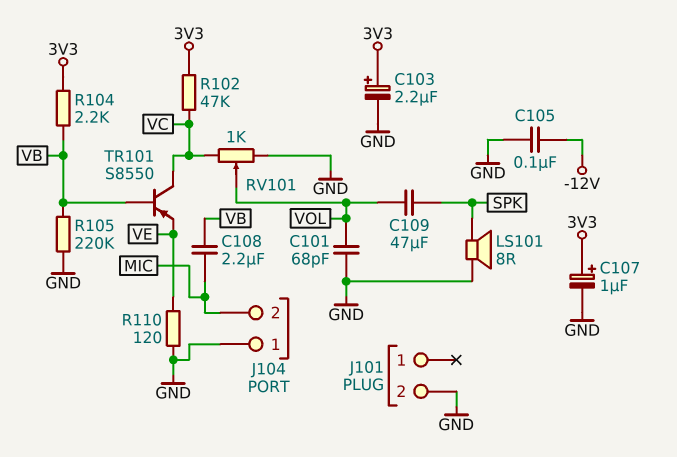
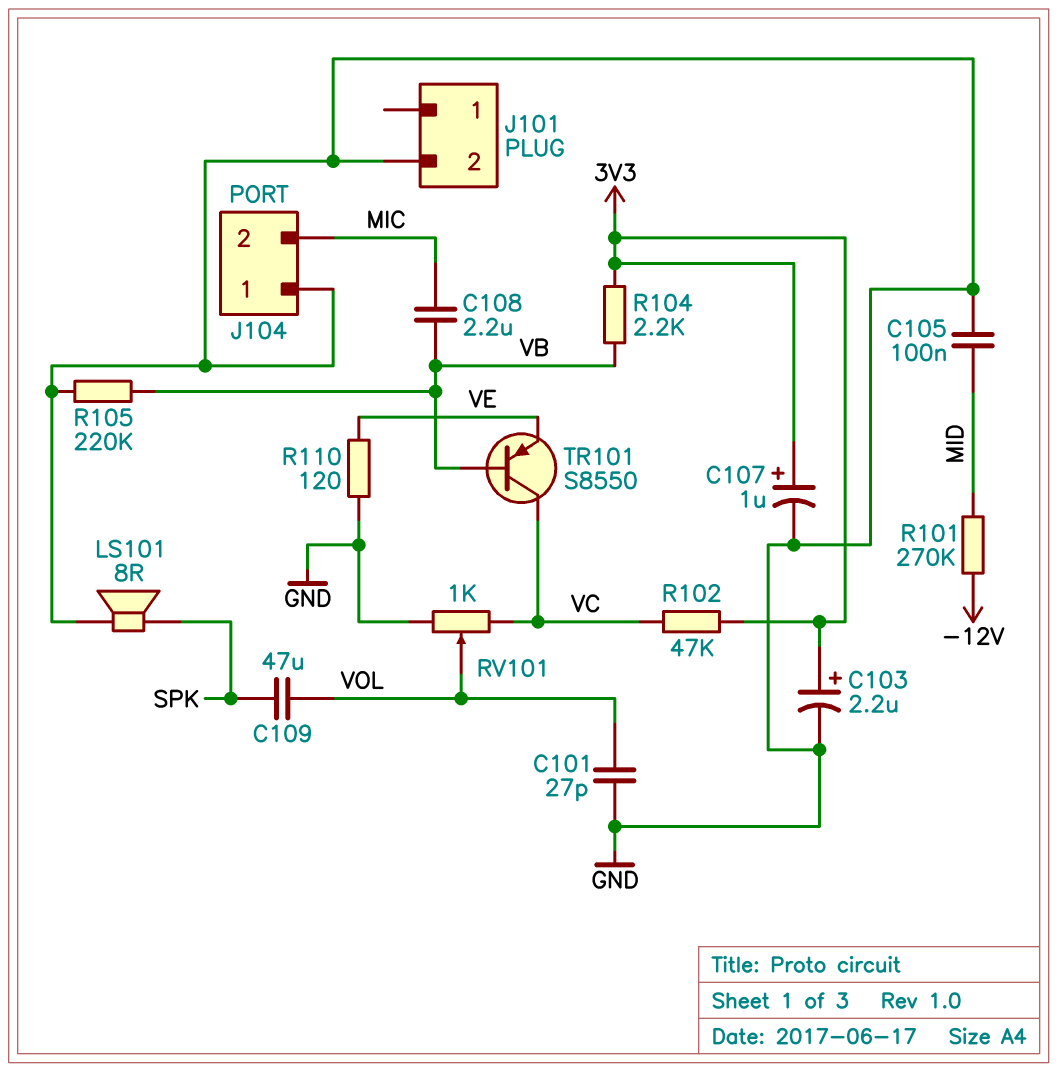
C101: 68pF (GND, VOL) -> 27pF (GND, VOL)
C105: 100nF (-12V, GND) -> 100nF (GND, MID)
R101: none -> 270k (-12V, MID)

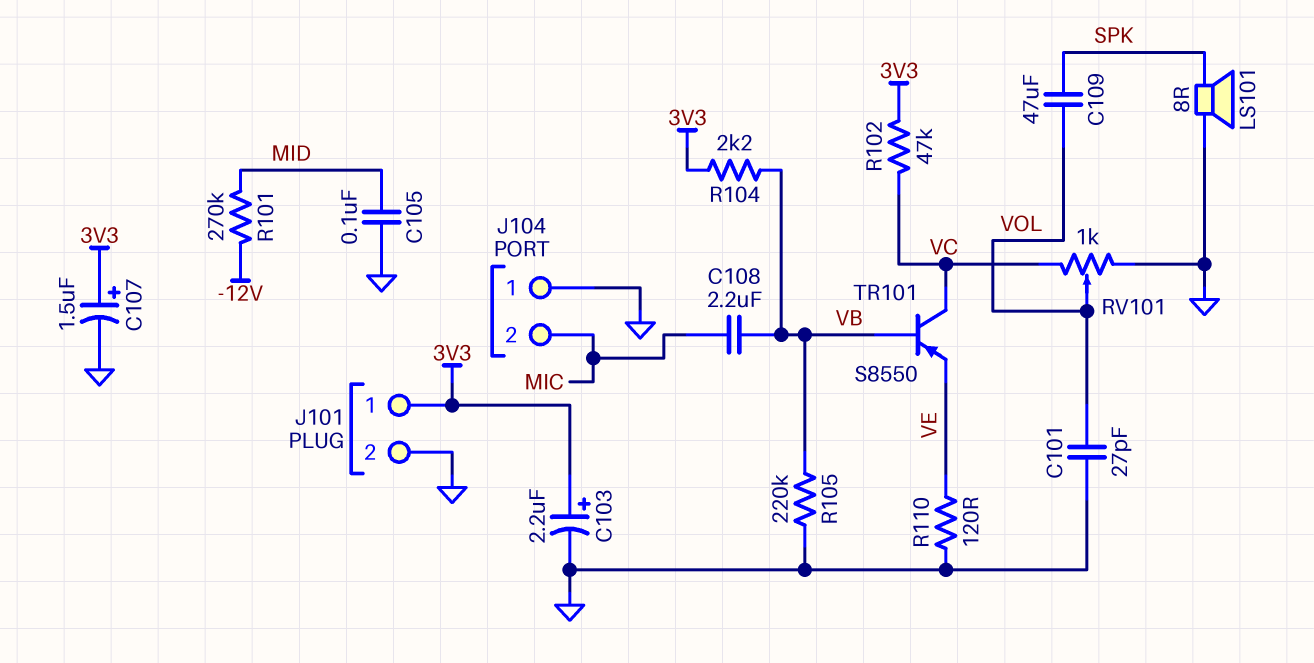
C107: 1uF (plus 3V3, minus GND) -> 1.5uF (plus 3V3, minus GND)
J101 pin 1: none -> 3V3

